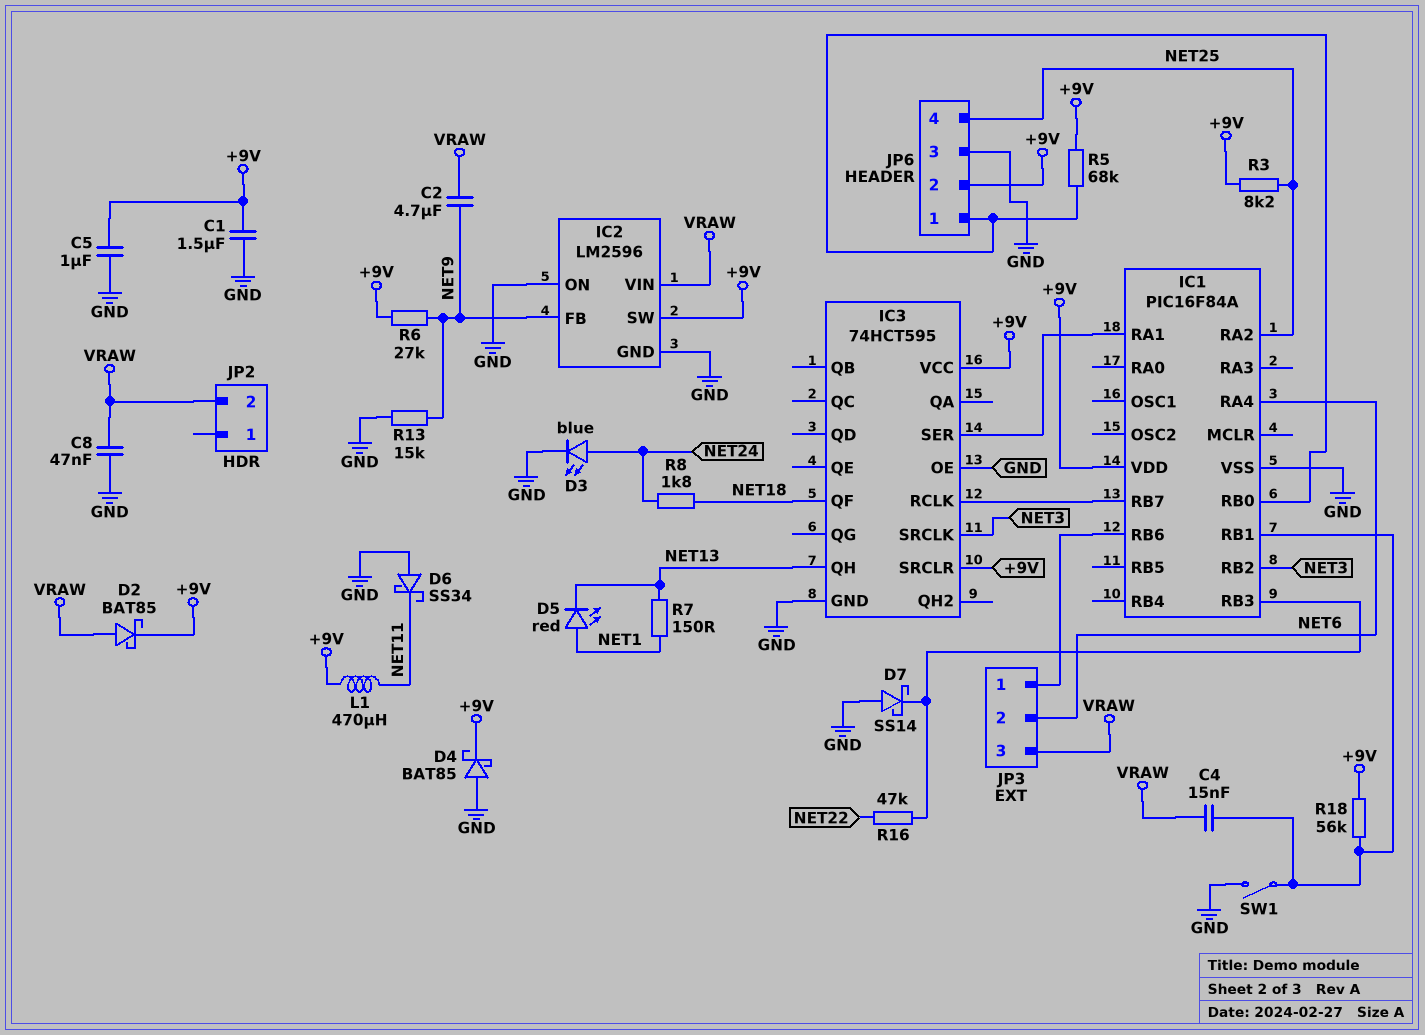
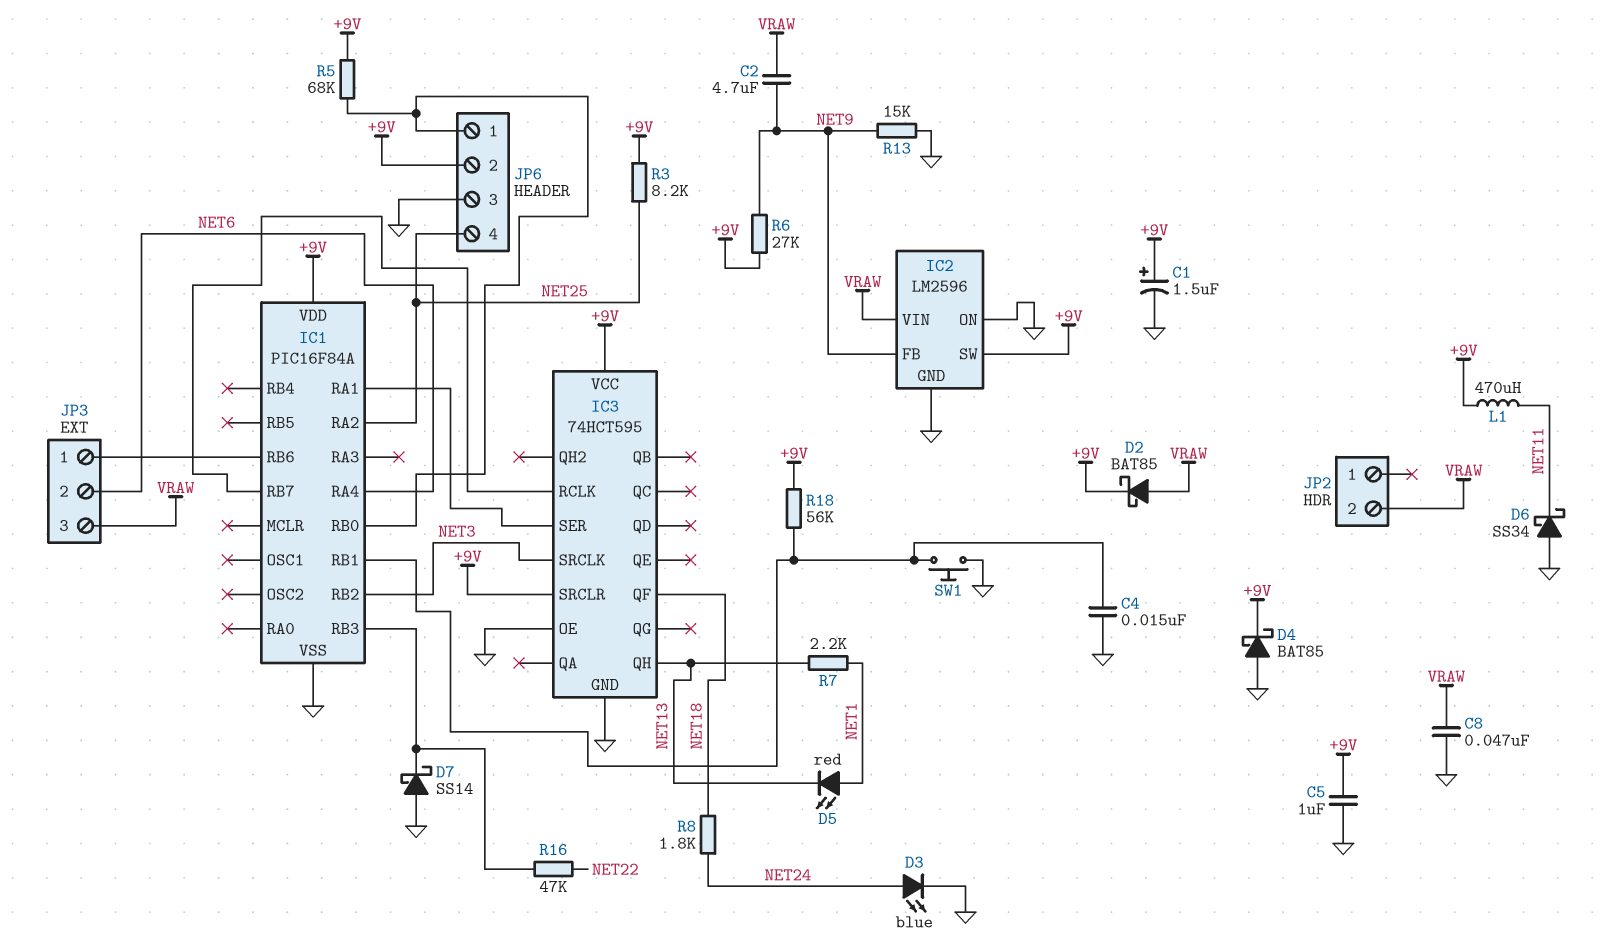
C1: 1.5uF (+9V, GND) -> 1.5uF (plus +9V, minus GND)
C4: 15nF (IC1/RB1, VRAW) -> 15nF (GND, IC1/RB1)
R7: 150 (NET1, NET13) -> 2.2k (NET1, NET13)
SW1: switch (GND, IC1/RB1) -> button (GND, IC1/RB1)

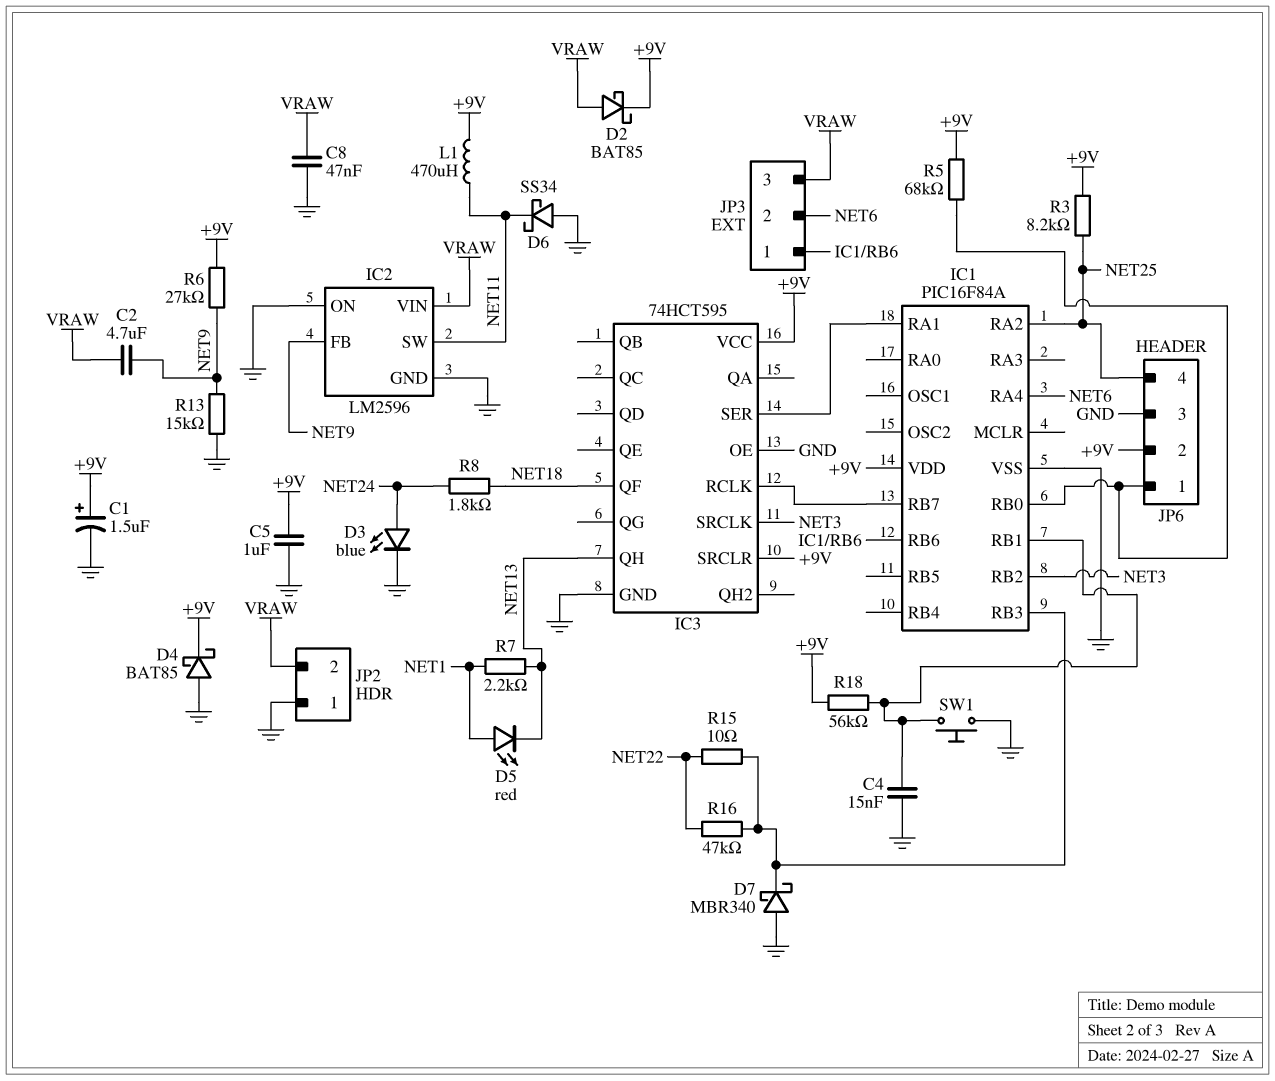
D7: schottky SS14 (A GND, K IC1/RB3) -> schottky MBR340 (A GND, K IC1/RB3)
IC2 pin SW: +9V -> NET11
JP2 pin 1: none -> GND
R15: none -> 10 (IC1/RB3, NET22)

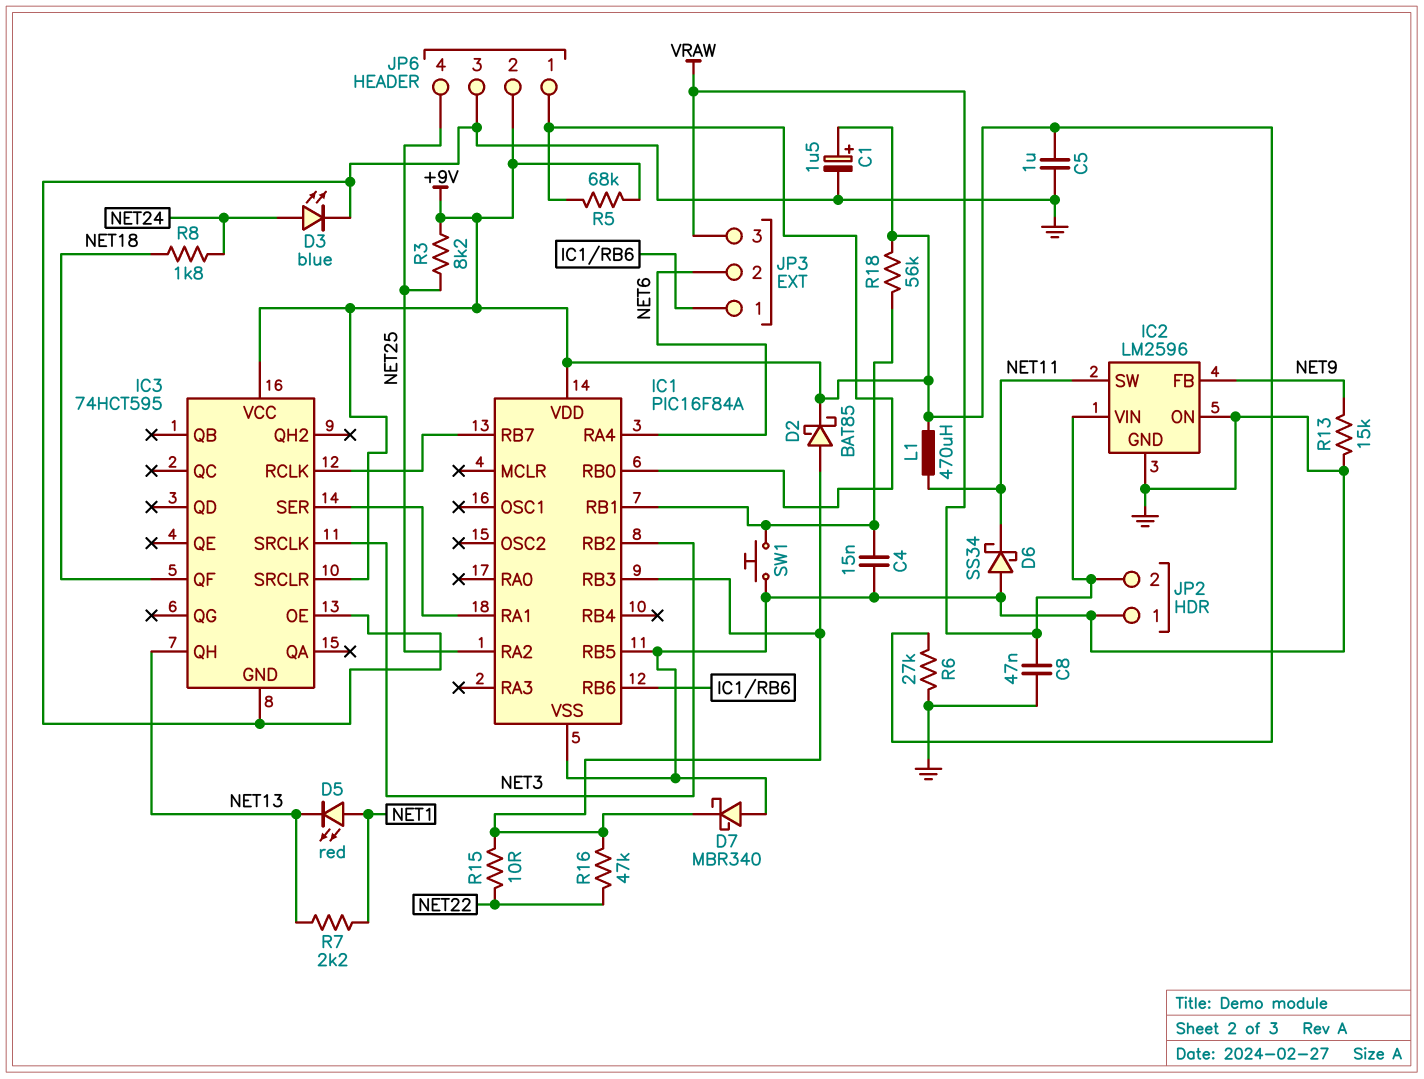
C2: 4.7uF (NET9, VRAW) -> none
D2: schottky BAT85 (A VRAW, K +9V) -> schottky BAT85 (A IC1/RB3, K +9V)
D4: schottky BAT85 (A GND, K +9V) -> none
IC1 pin RB5: none -> GND
R6: 27k (+9V, NET9) -> 27k (+9V, GND)

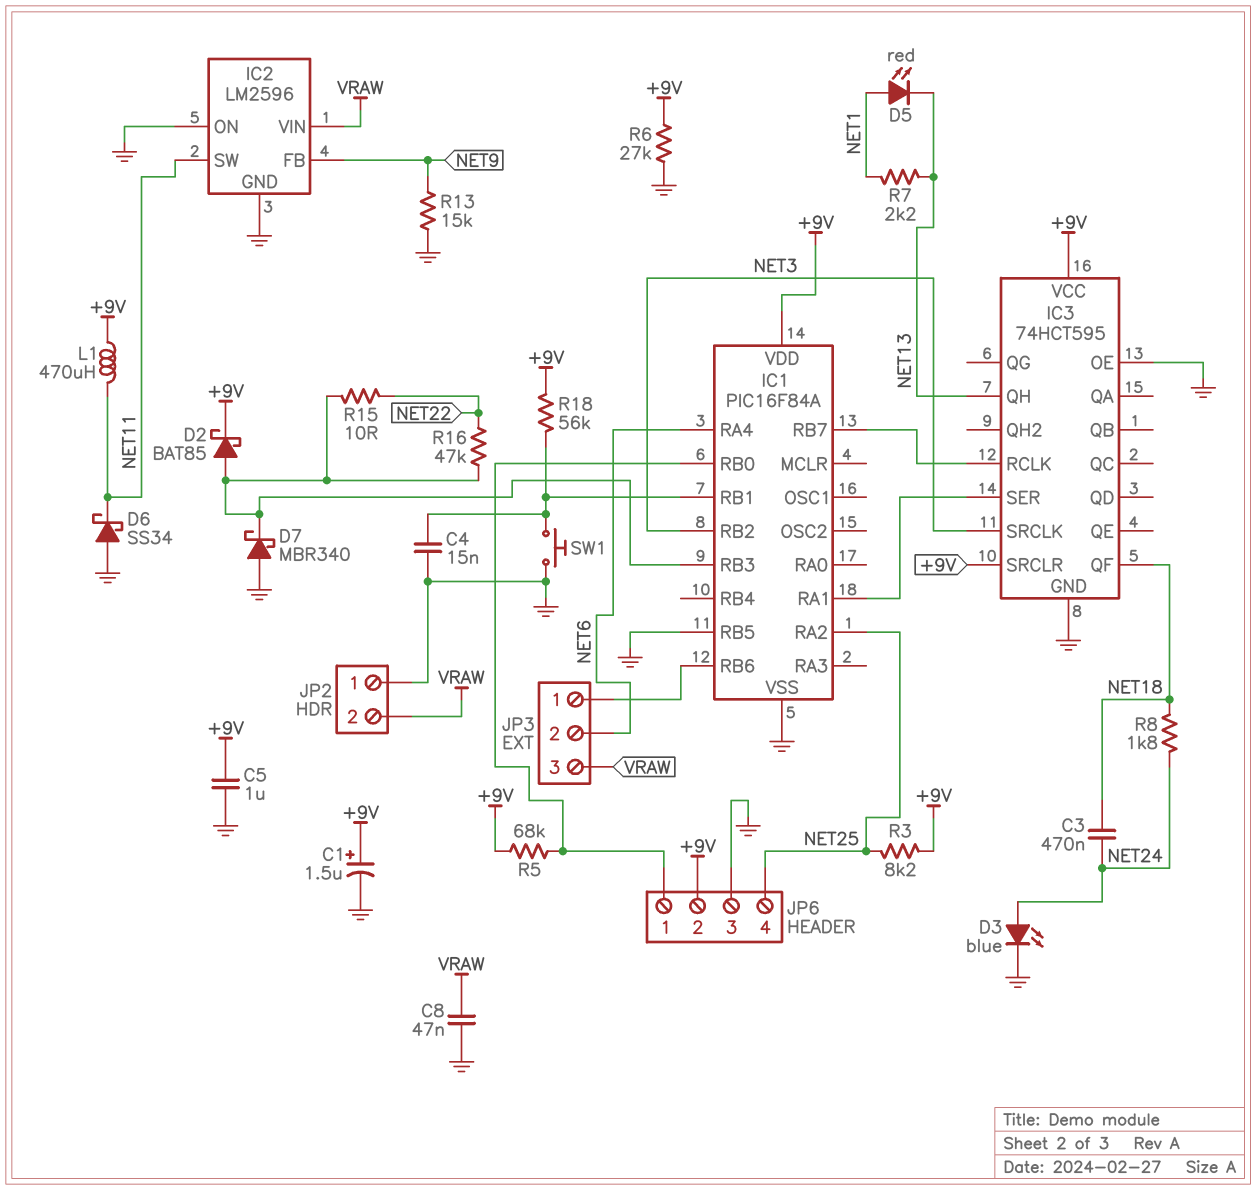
C3: none -> 470nF (NET18, NET24)

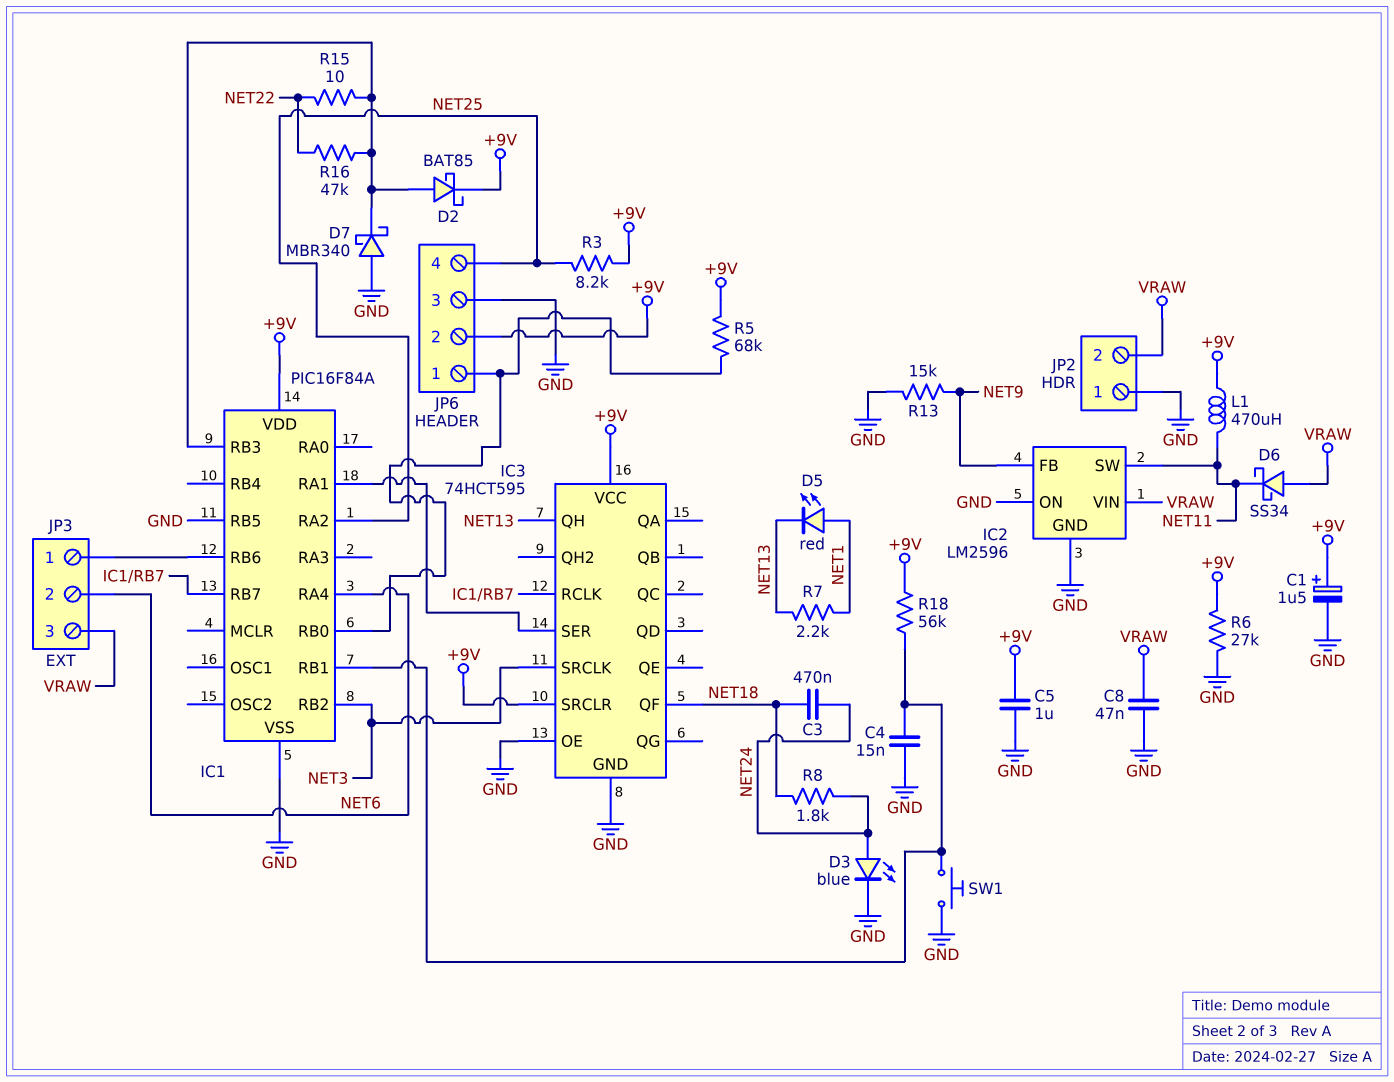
D6: schottky SS34 (A GND, K NET11) -> schottky SS34 (A VRAW, K NET11)

